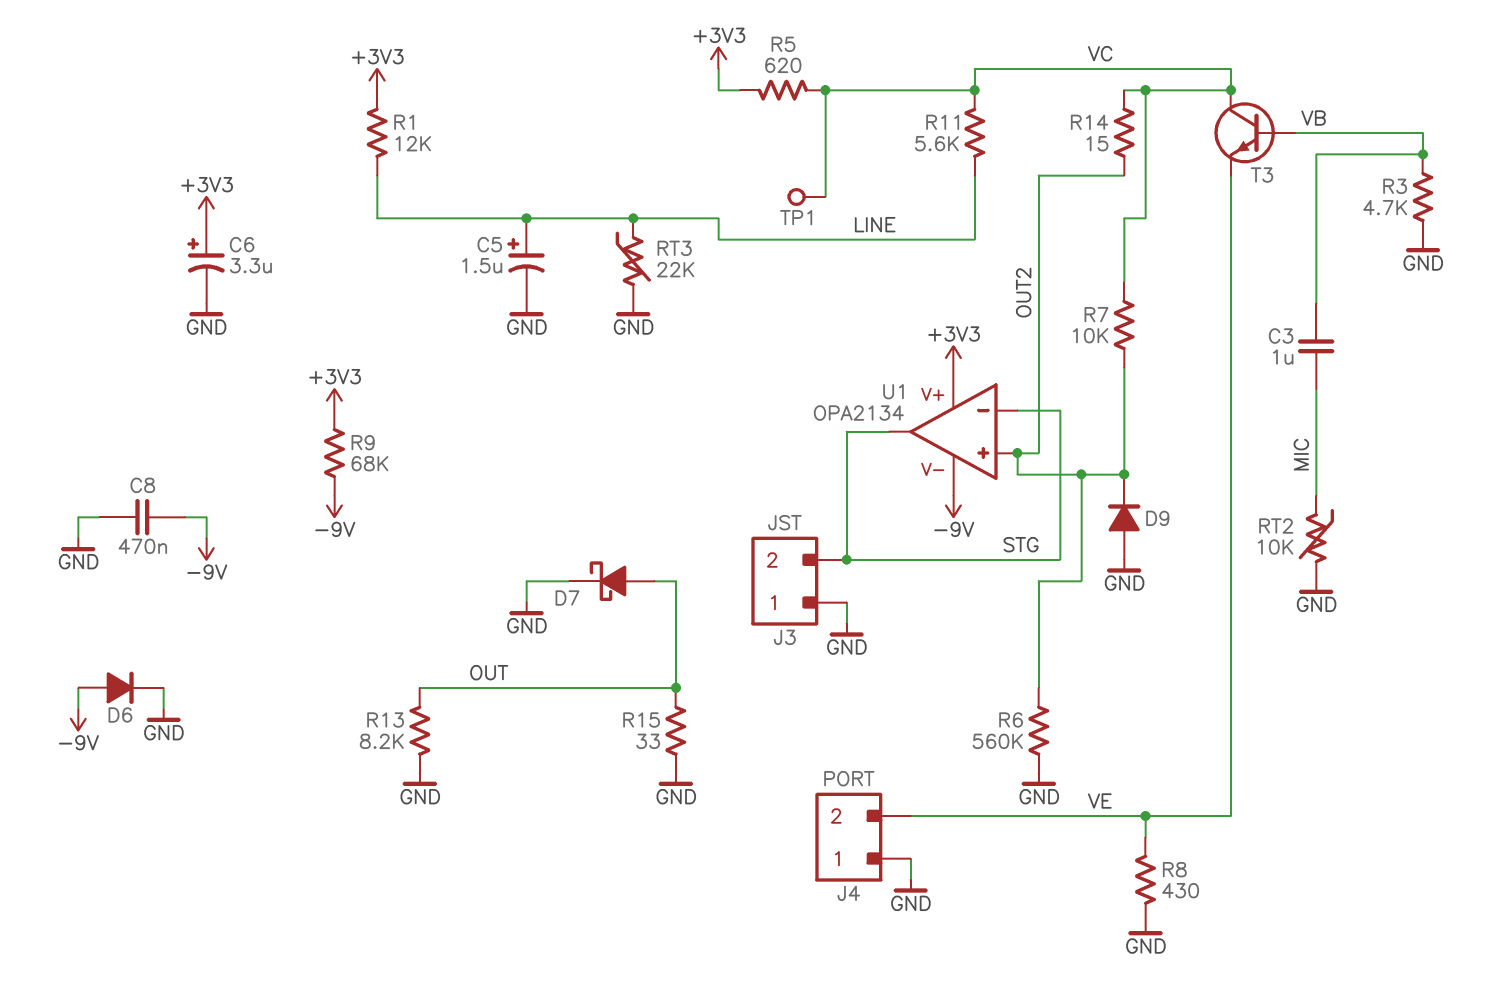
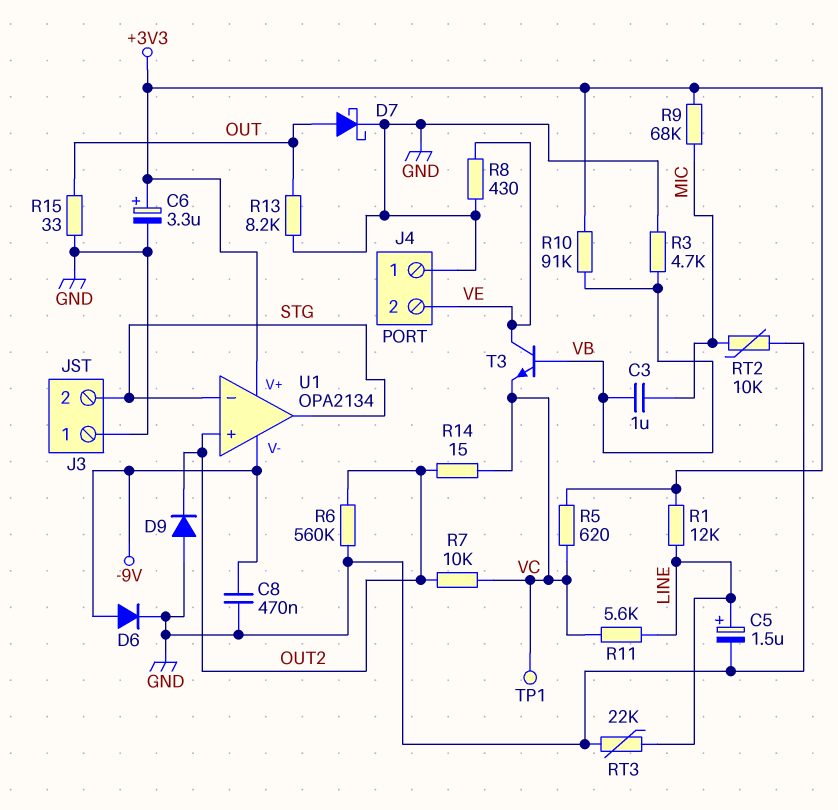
R9: 68k (+3V3, -9V) -> 68k (+3V3, MIC)
R10: none -> 91k (+3V3, VB)
T3: NPN (B VB, C VC, E VE) -> NPN (B VB, C VE, E VC)

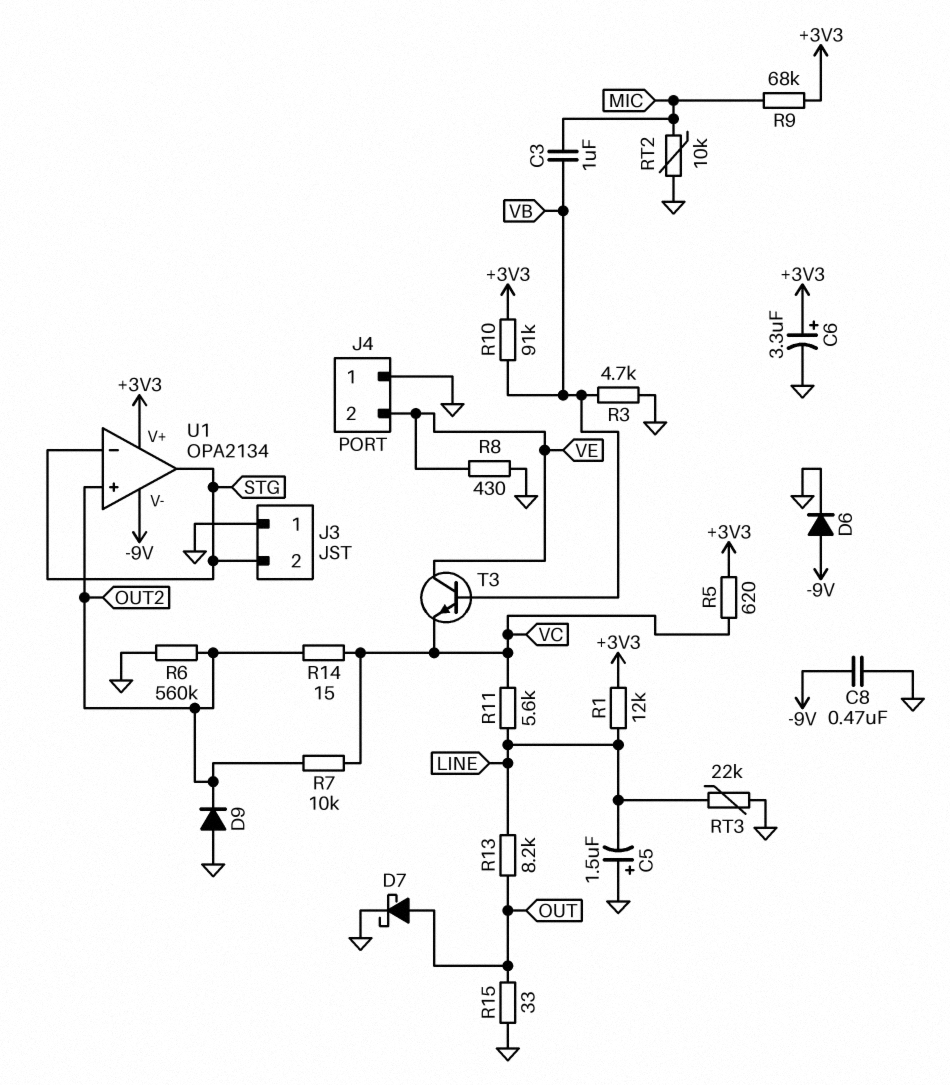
C5: 1.5uF (plus LINE, minus GND) -> 1.5uF (plus GND, minus LINE)
R13: 8.2k (GND, OUT) -> 8.2k (LINE, OUT)
TP1: test point (VC) -> none

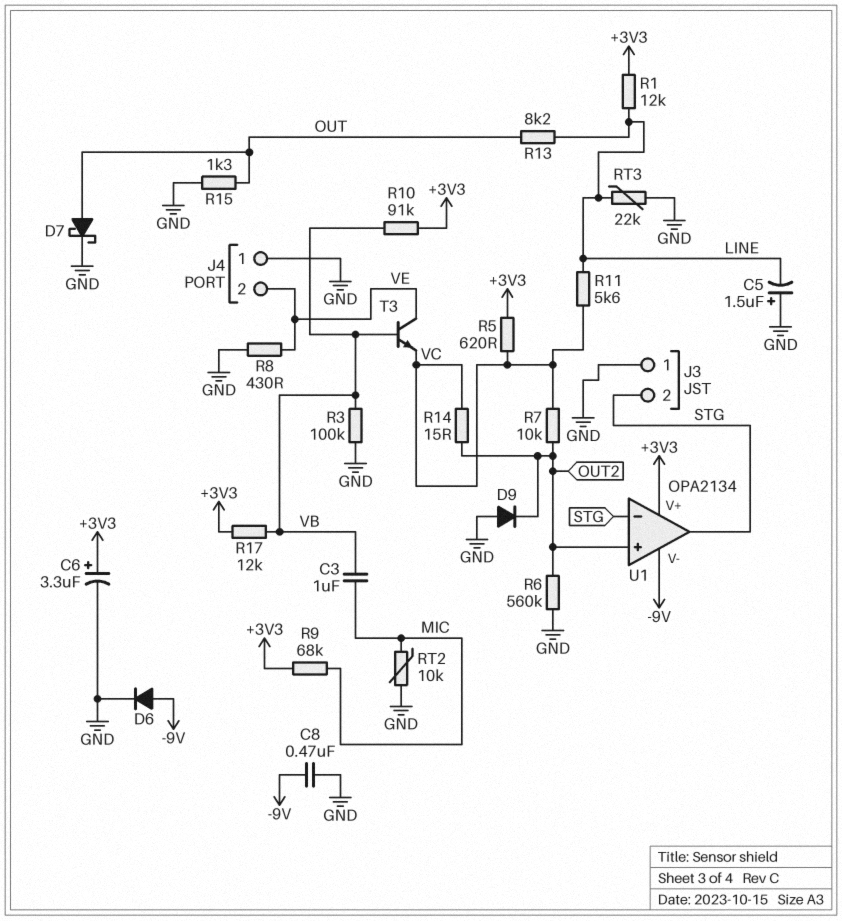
R3: 4.7k (GND, VB) -> 100k (GND, VB)
R15: 33 (GND, OUT) -> 1.3k (GND, OUT)
R17: none -> 12k (+3V3, VB)

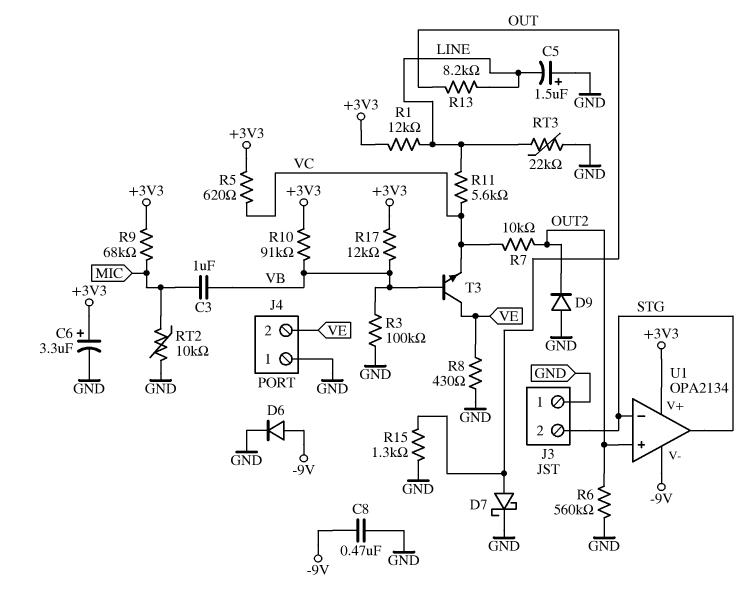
R14: 15 (OUT2, VC) -> none

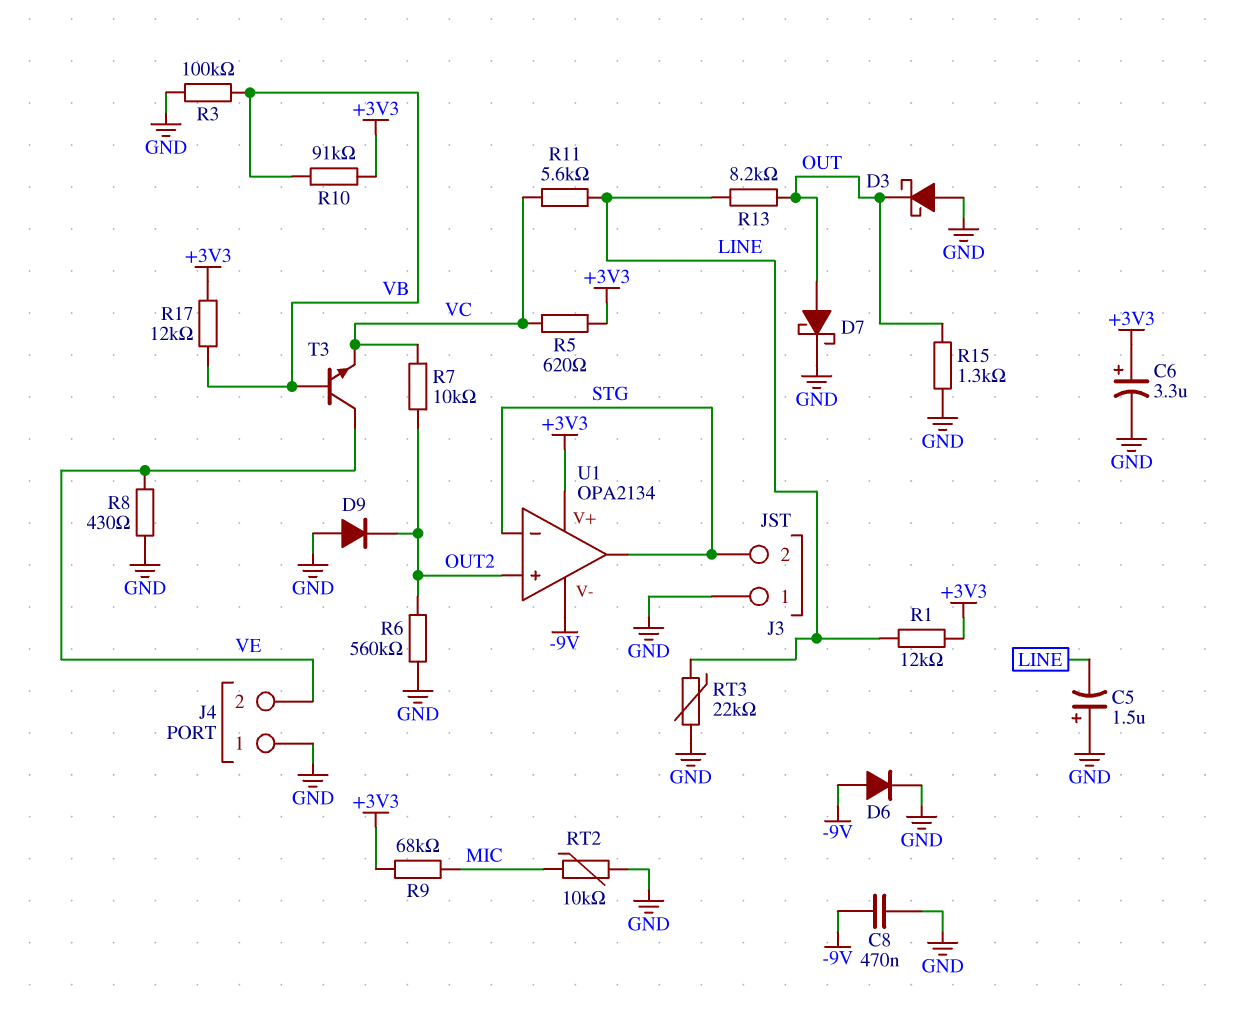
C3: 1uF (MIC, VB) -> none
D3: none -> schottky (A GND, K OUT)

